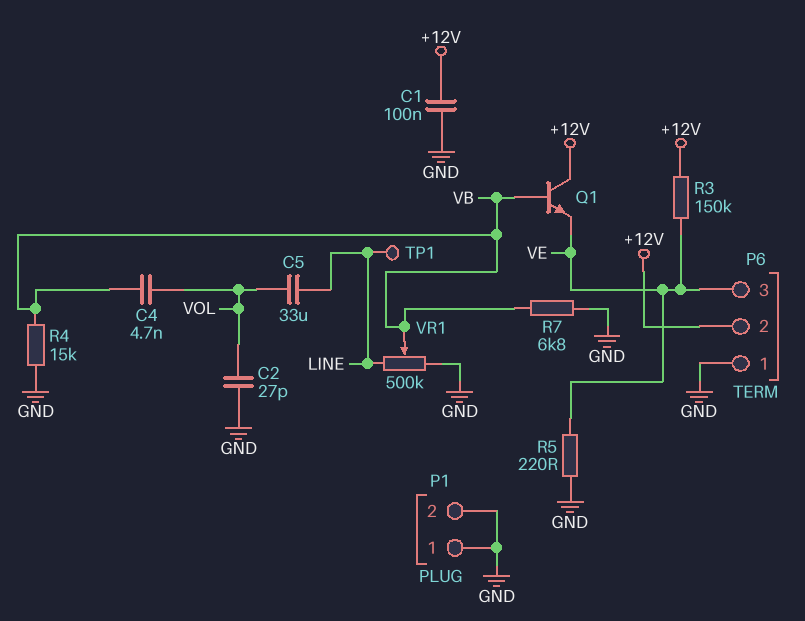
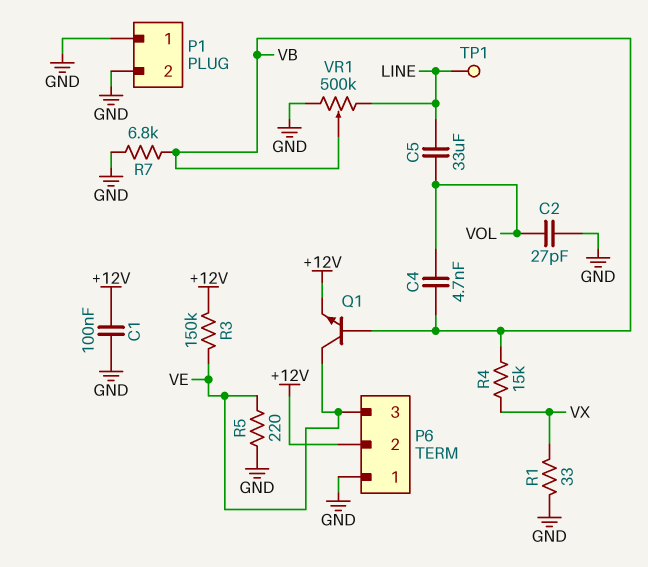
Q1: NPN (B VB, C +12V, E VE) -> NPN (B VB, C VE, E +12V)
R1: none -> 33 (GND, VX)
R4: 15k (GND, VB) -> 15k (VB, VX)

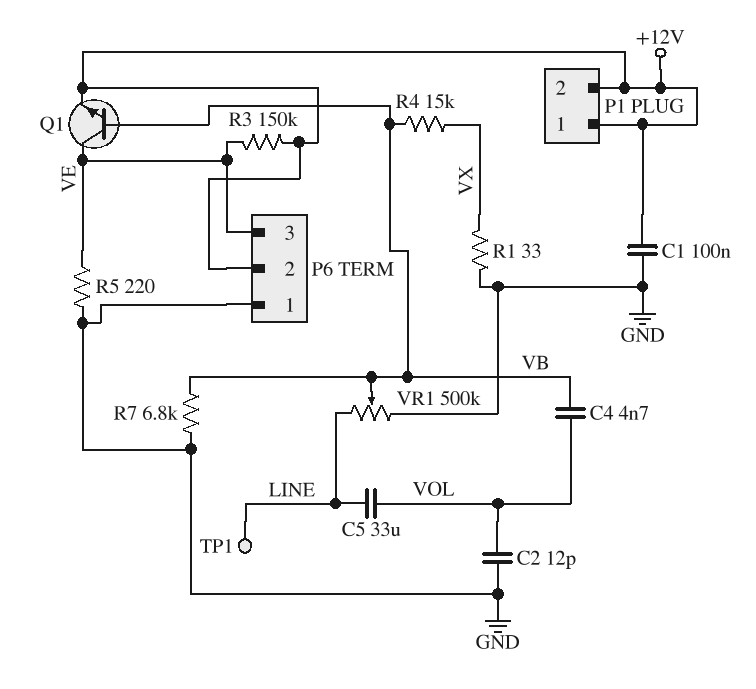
C2: 27pF (GND, VOL) -> 12pF (GND, VOL)
P1 pin 1: GND -> +12V
P1 pin 2: GND -> +12V

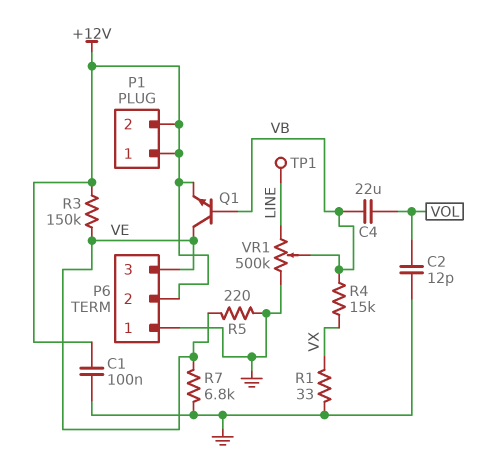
C4: 4.7nF (VB, VOL) -> 22uF (VB, VOL)
C5: 33uF (LINE, VOL) -> none
R7: 6.8k (GND, VB) -> 6.8k (GND, VE)

